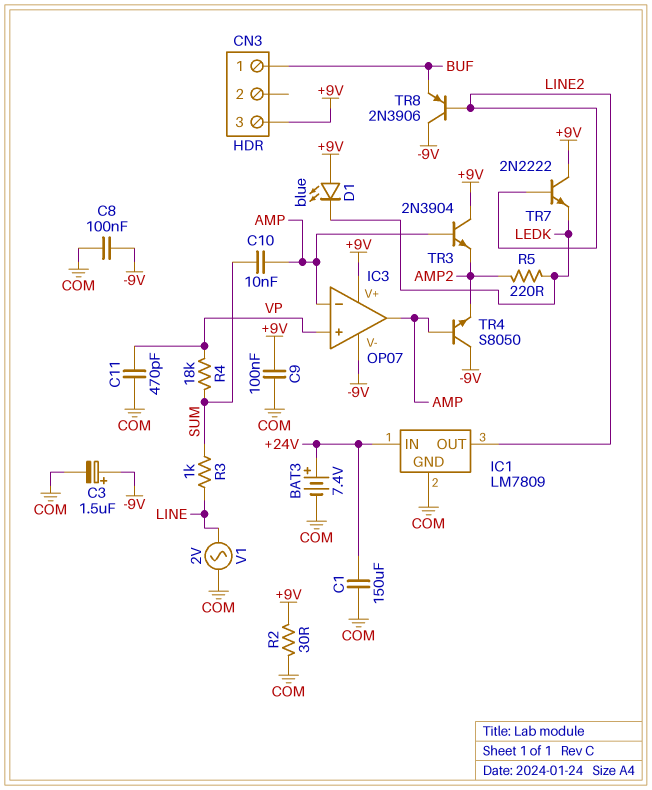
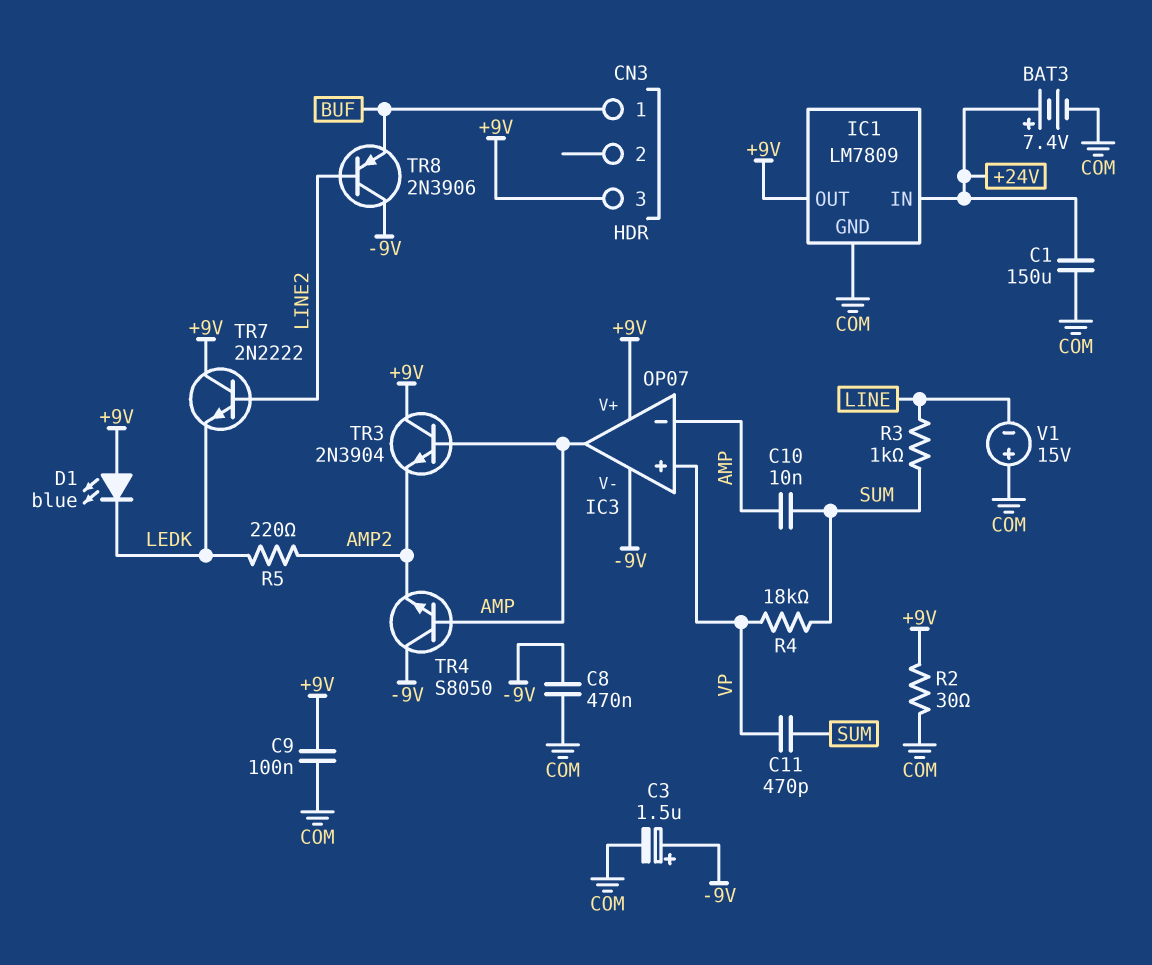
C8: 100nF (-9V, COM) -> 470nF (-9V, COM)
C11: 470pF (COM, VP) -> 470pF (SUM, VP)
IC1 pin OUT: LINE2 -> +9V
V1: AC 2V (COM, LINE) -> 15V (plus COM, minus LINE)

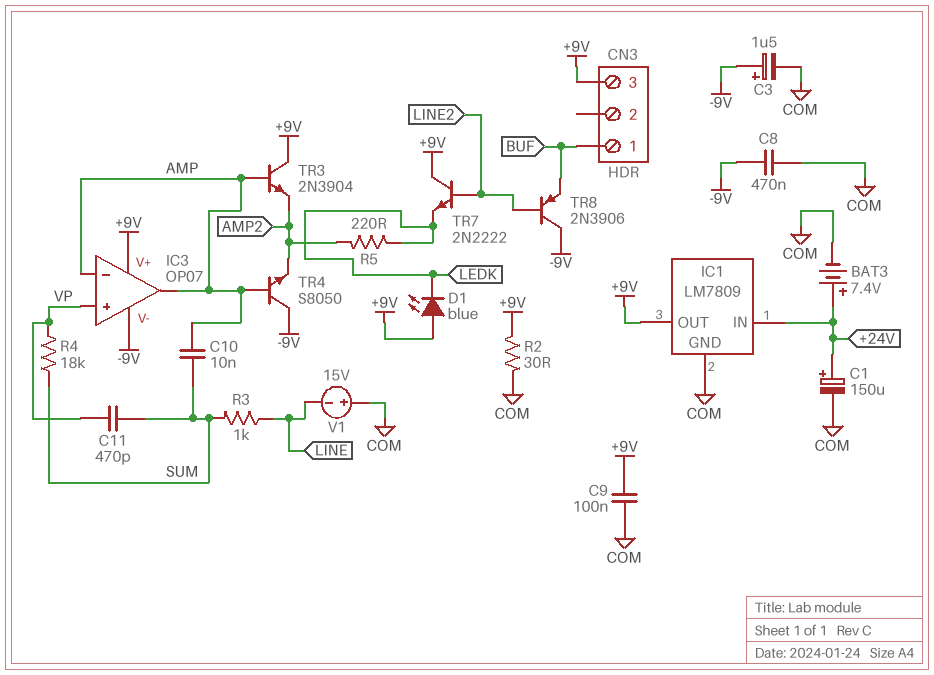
C1: 150uF (+24V, COM) -> 150uF (plus +24V, minus COM)

